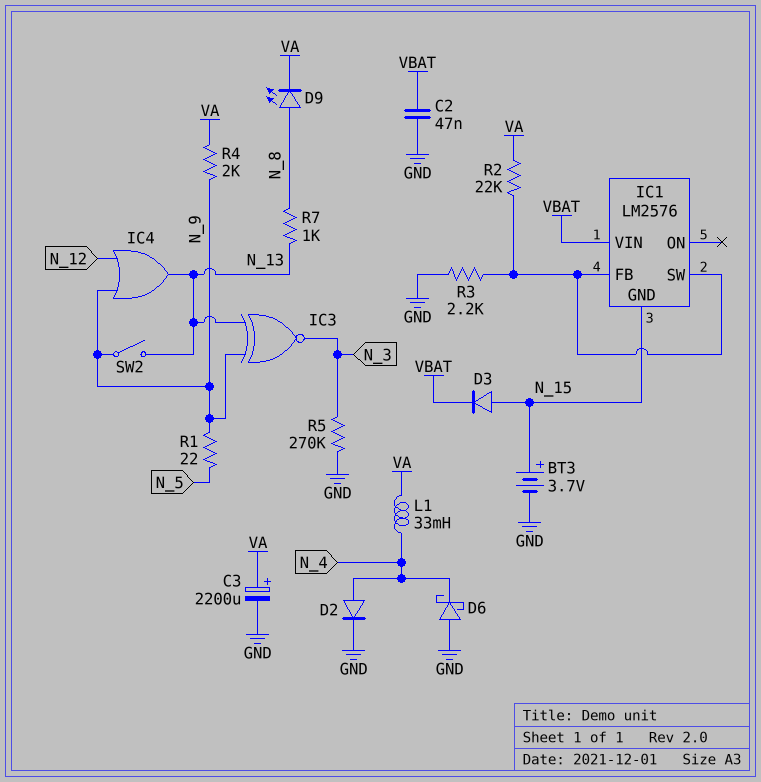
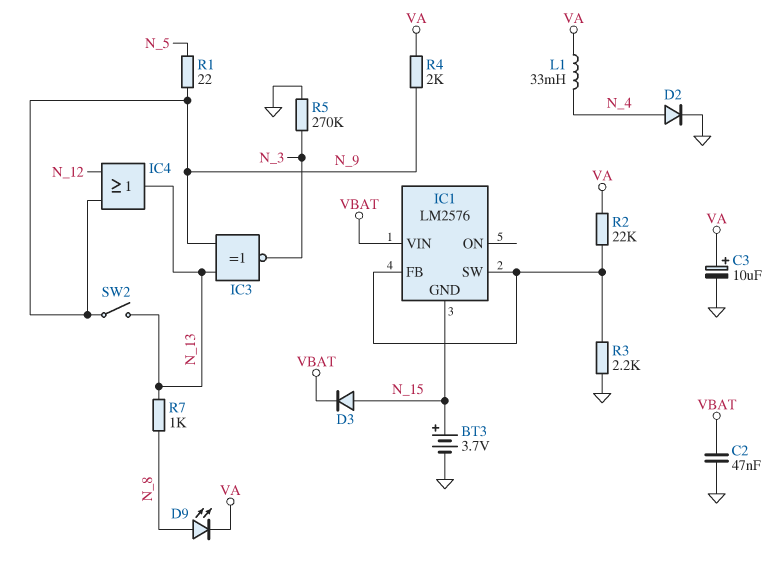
C3: 2200uF (plus VA, minus GND) -> 10uF (plus VA, minus GND)
D6: schottky (A GND, K N_4) -> none

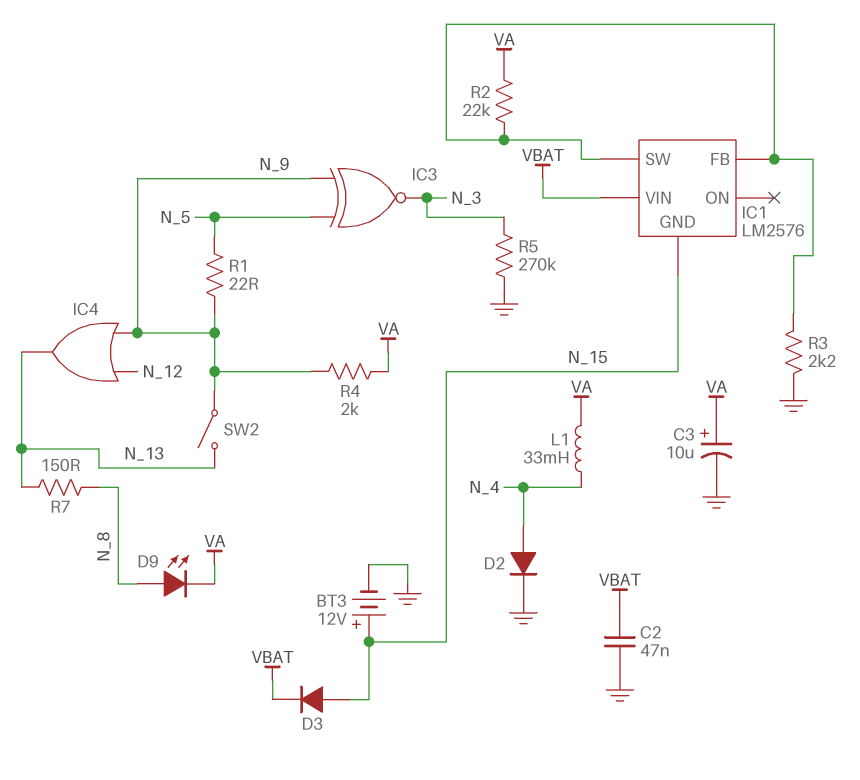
BT3: 3.7V (plus N_15, minus GND) -> 12V (plus N_15, minus GND)
IC3: XNOR (in N_9, in N_13, out N_3) -> XNOR (in N_5, in N_9, out N_3)
R7: 1k (N_8, N_13) -> 150 (N_8, N_13)

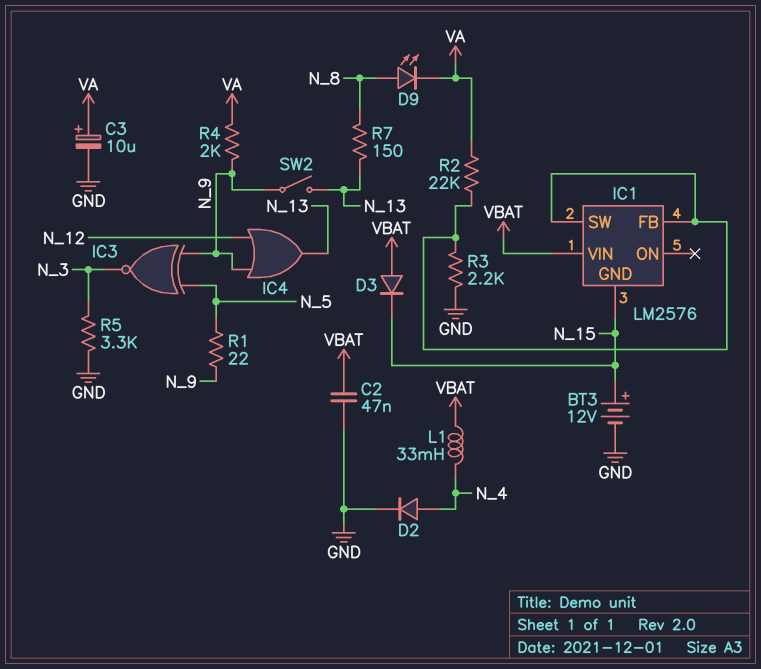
D3: diode (A N_15, K VBAT) -> diode (A VBAT, K N_15)
L1: 33mH (N_4, VA) -> 33mH (N_4, VBAT)
R5: 270k (GND, N_3) -> 3.3k (GND, N_3)

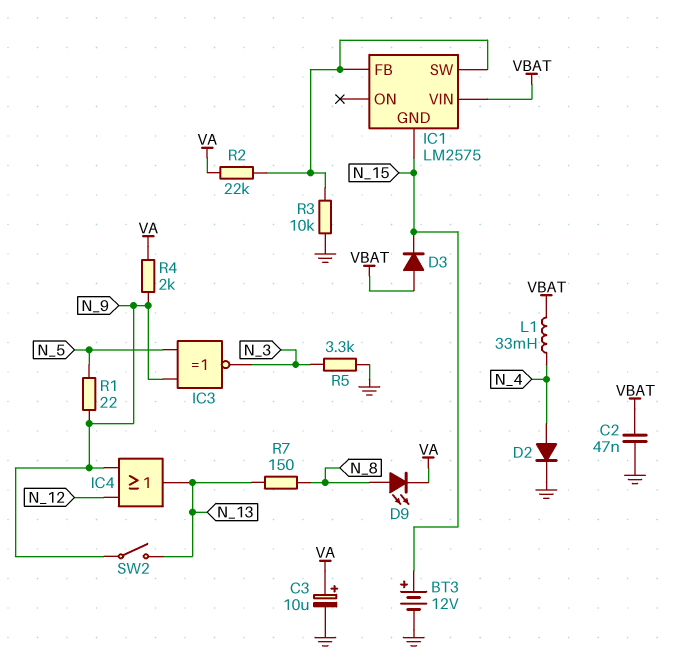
IC1: LM2576 -> LM2575
R3: 2.2k (GND, IC1/FB) -> 10k (GND, IC1/FB)

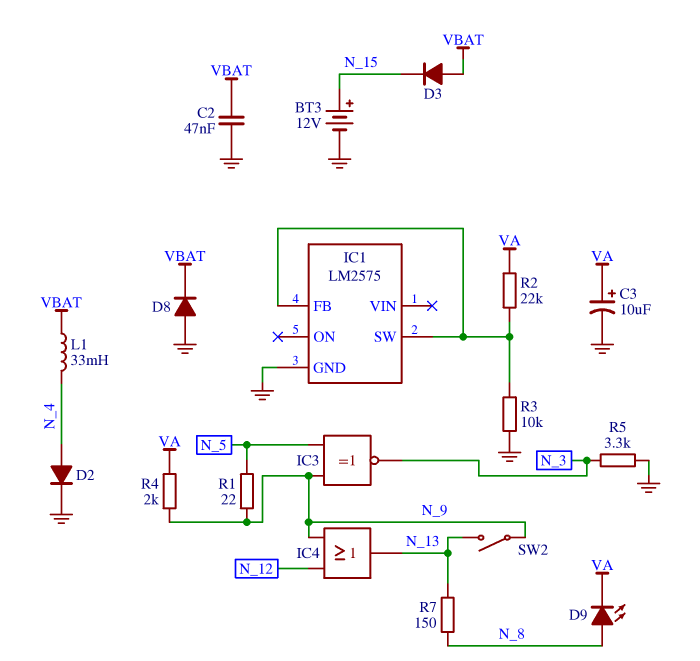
D8: none -> diode (A GND, K VBAT)
IC1 pin GND: N_15 -> GND
IC1 pin VIN: VBAT -> none

